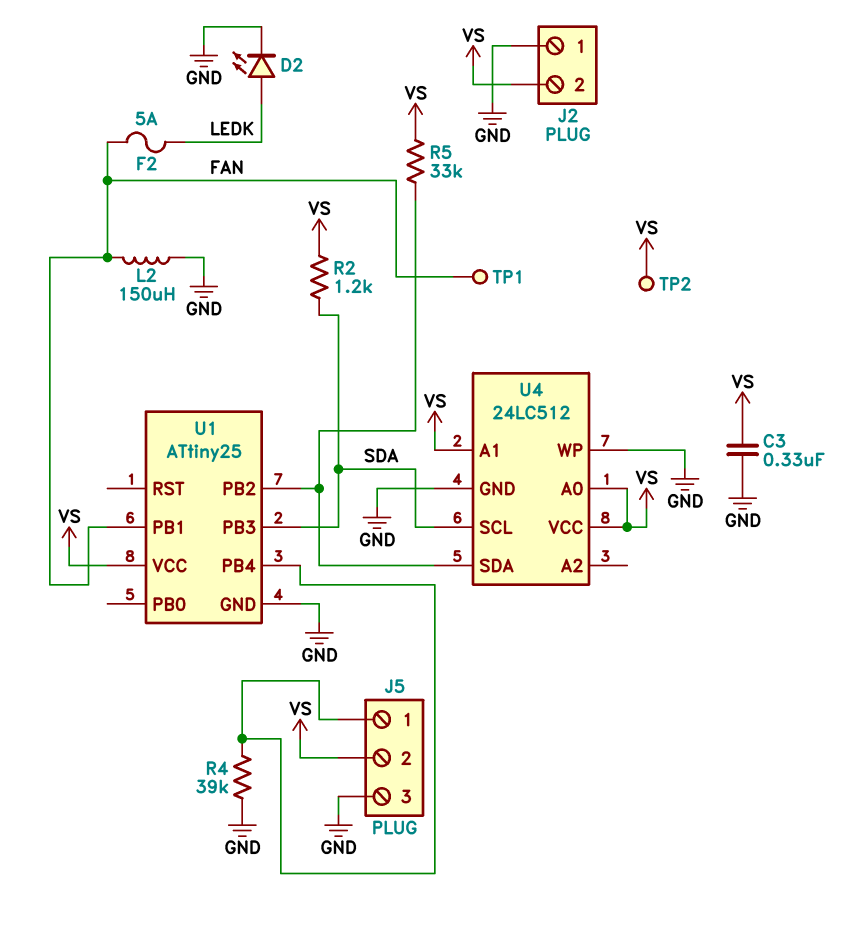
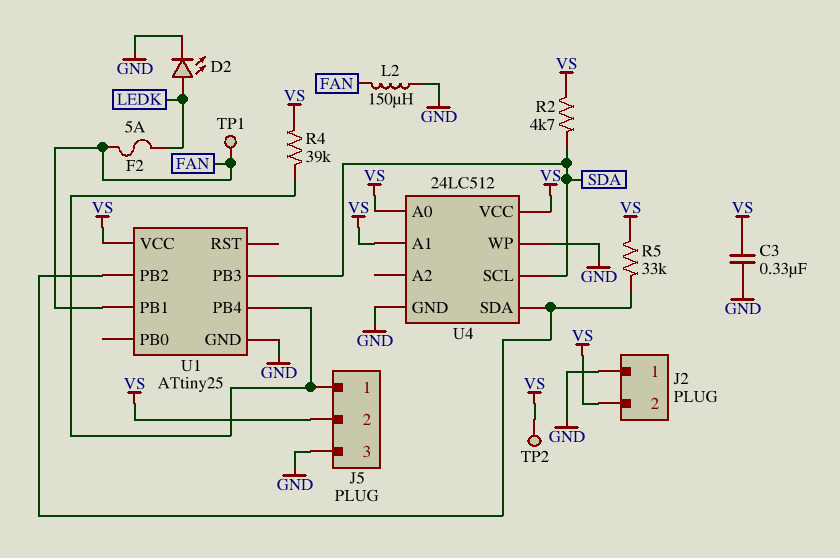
R2: 1.2k (SDA, VS) -> 4.7k (SDA, VS)
R4: 39k (GND, J5/1) -> 39k (J5/1, VS)

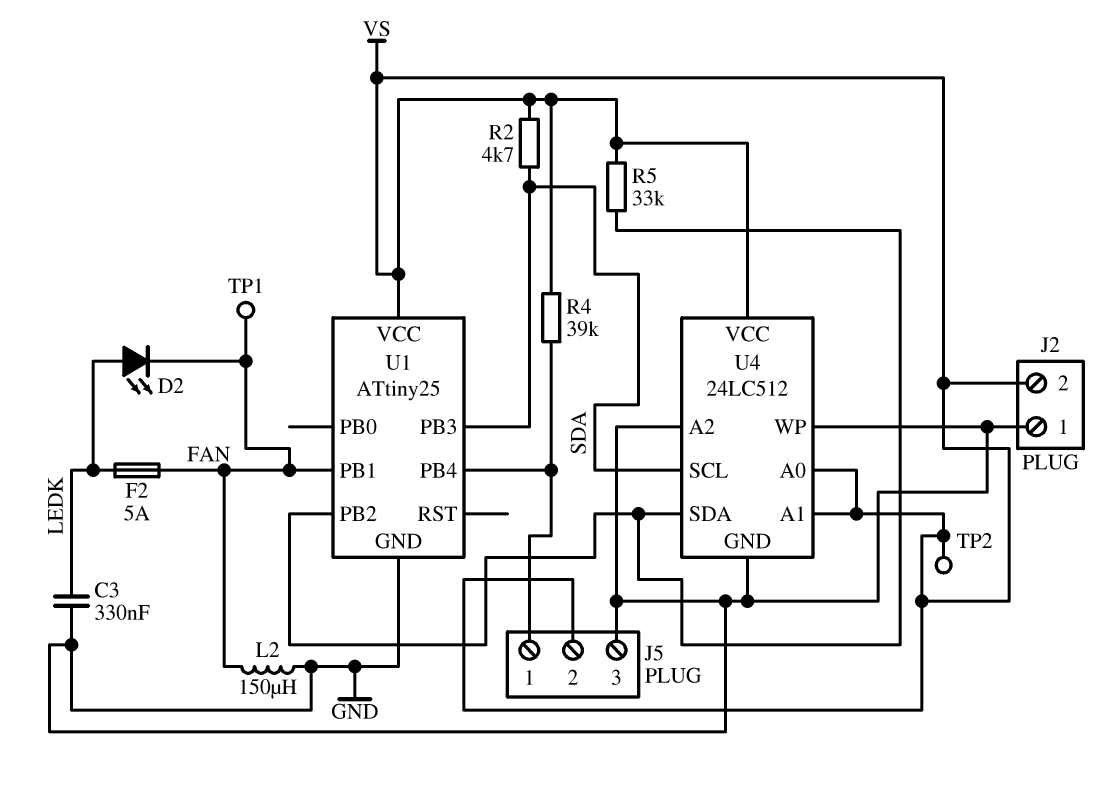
C3: 330nF (GND, VS) -> 330nF (GND, LEDK)
D2: LED (A LEDK, K GND) -> LED (A LEDK, K FAN)
U4 pin A2: none -> GND

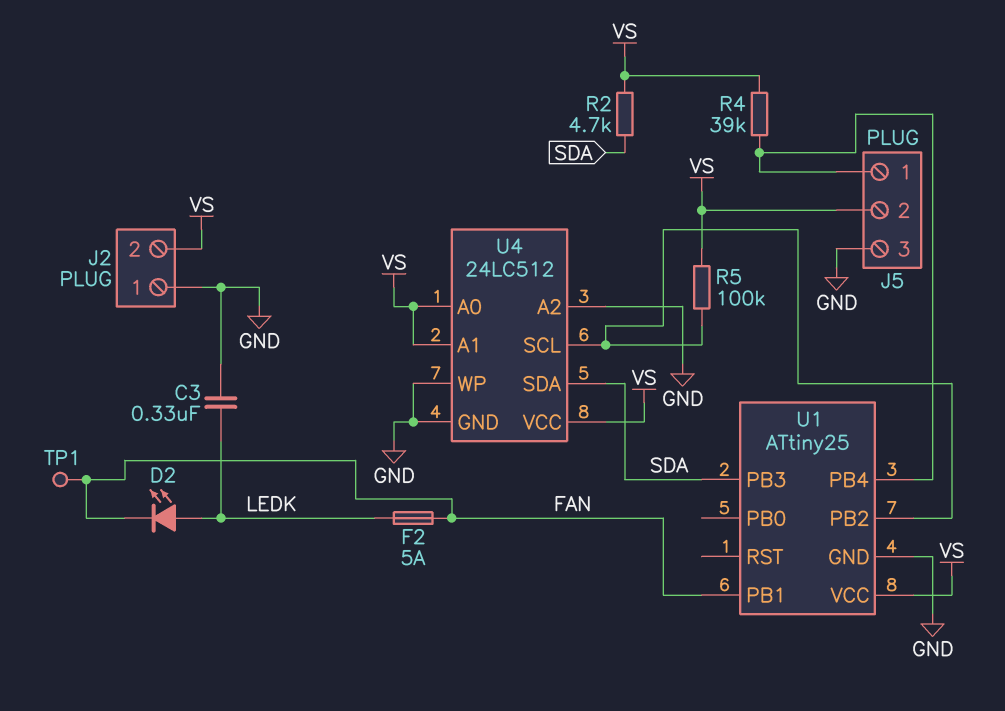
L2: 150uH (FAN, GND) -> none
R5: 33k (U1/PB2, VS) -> 100k (U1/PB2, VS)
TP2: test point (VS) -> none
U4 pin SCL: SDA -> U1/PB2
U4 pin SDA: U1/PB2 -> SDA

